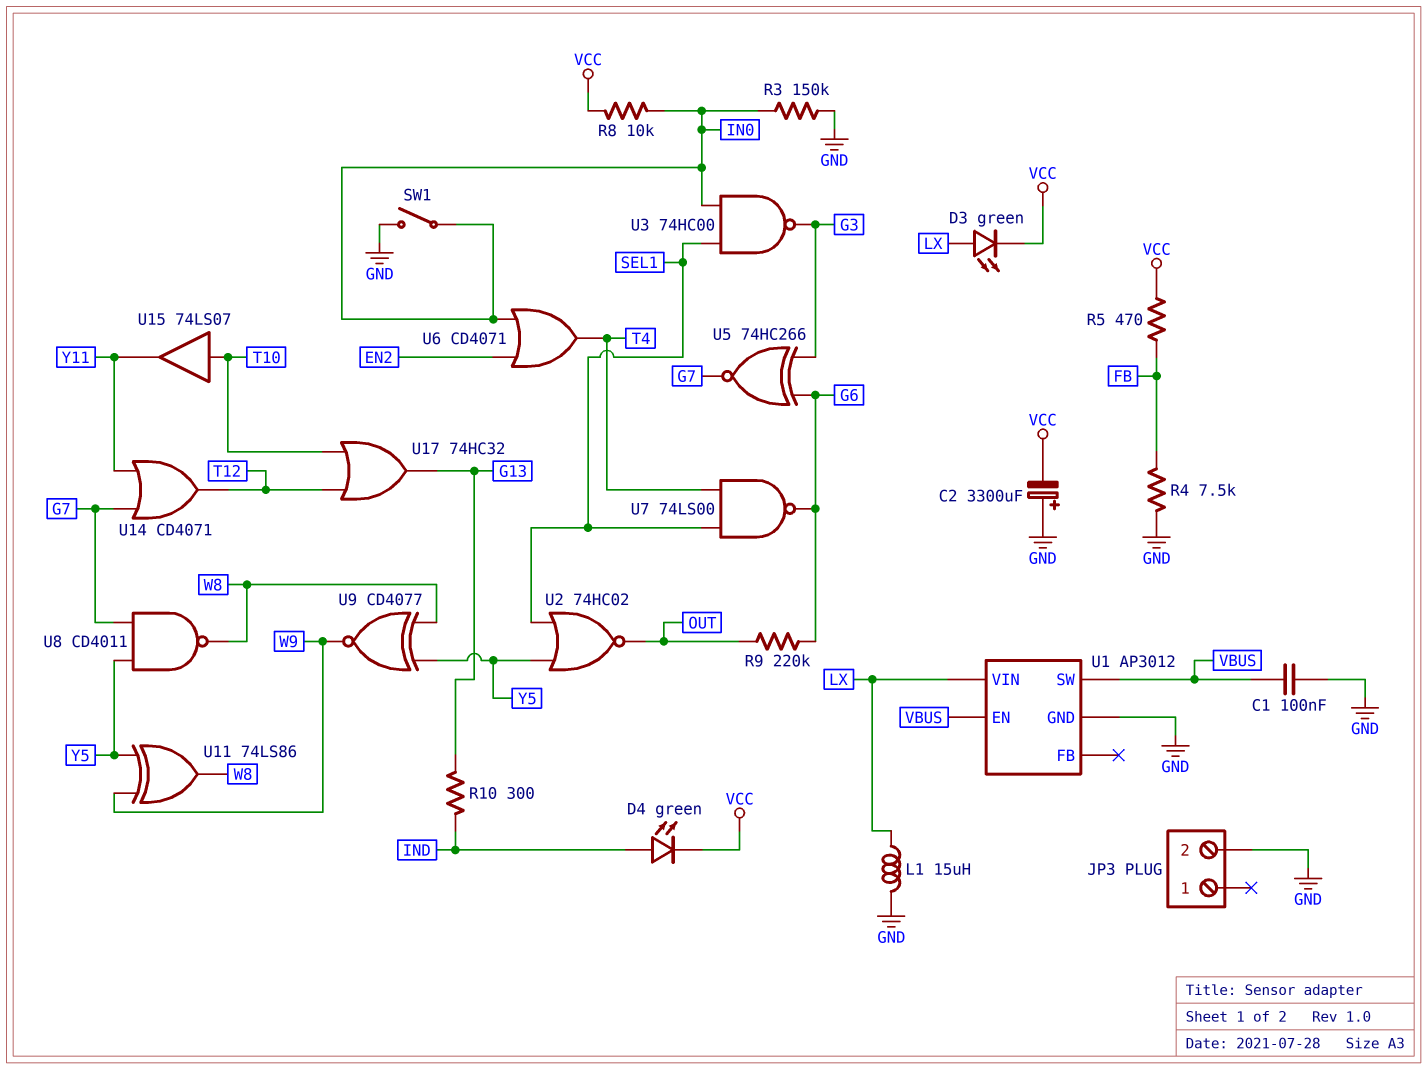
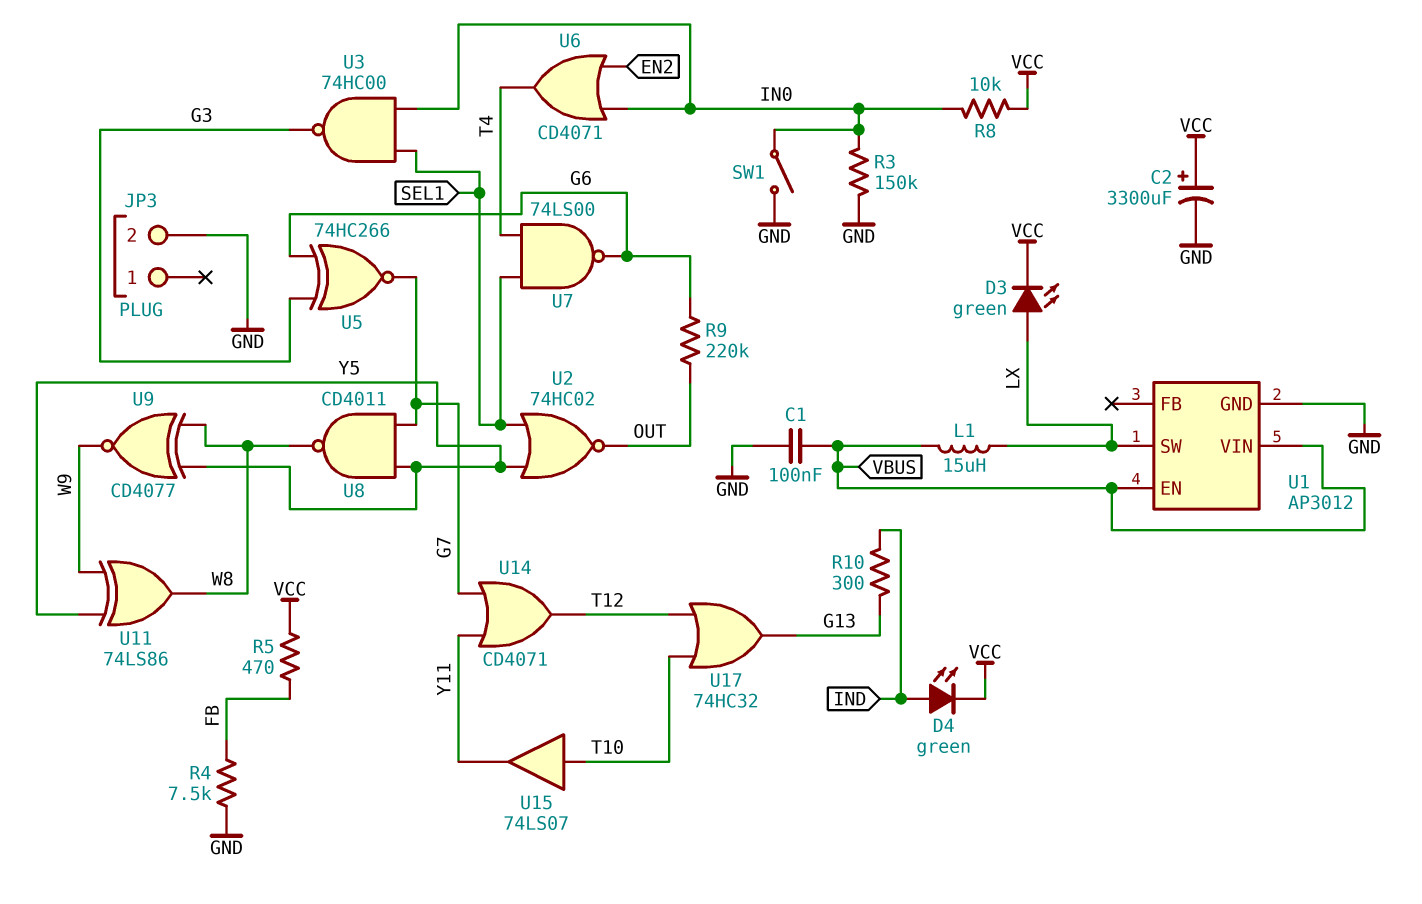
C2: 3300uF (plus GND, minus VCC) -> 3300uF (plus VCC, minus GND)
L1: 15uH (GND, LX) -> 15uH (LX, VBUS)
U1 pin SW: VBUS -> LX
U1 pin VIN: LX -> VBUS

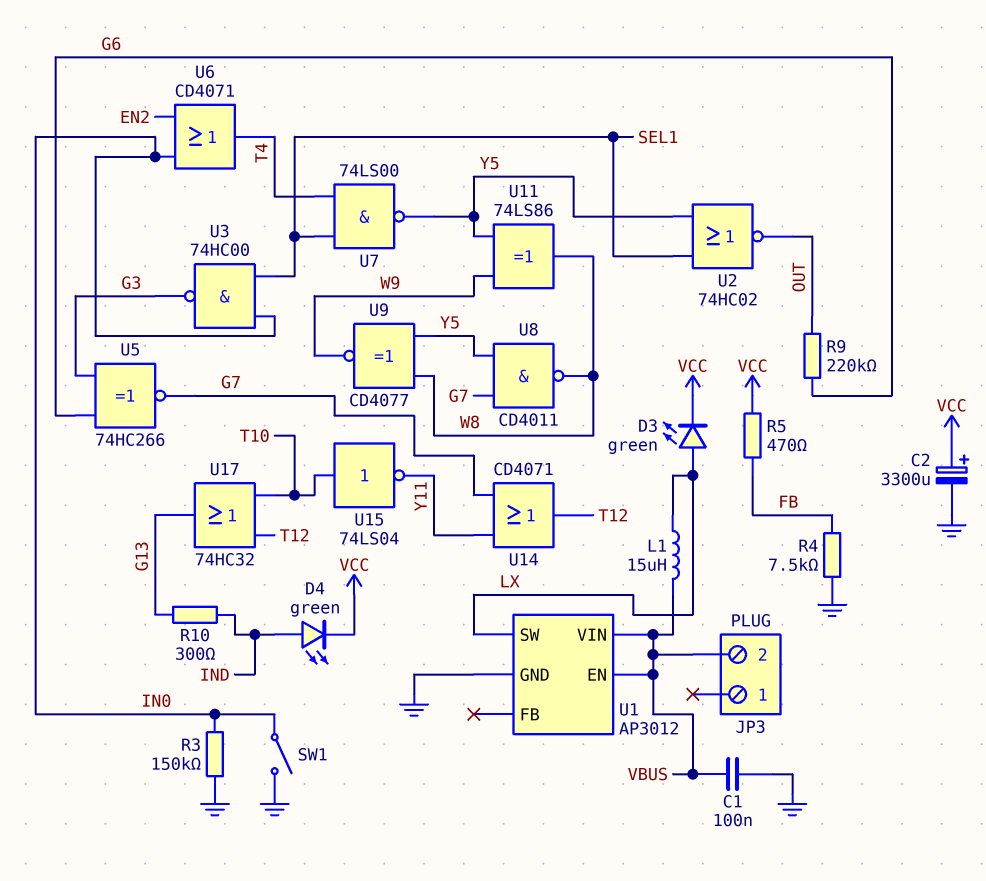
JP3 pin 2: GND -> VBUS
R8: 10k (IN0, VCC) -> none
U7: NAND 74LS00 (in SEL1, in T4, out G6) -> NAND 74LS00 (in SEL1, in T4, out Y5)
U15: buffer 74LS07 (in T10, out Y11) -> NOT 74LS04 (in T10, out Y11)

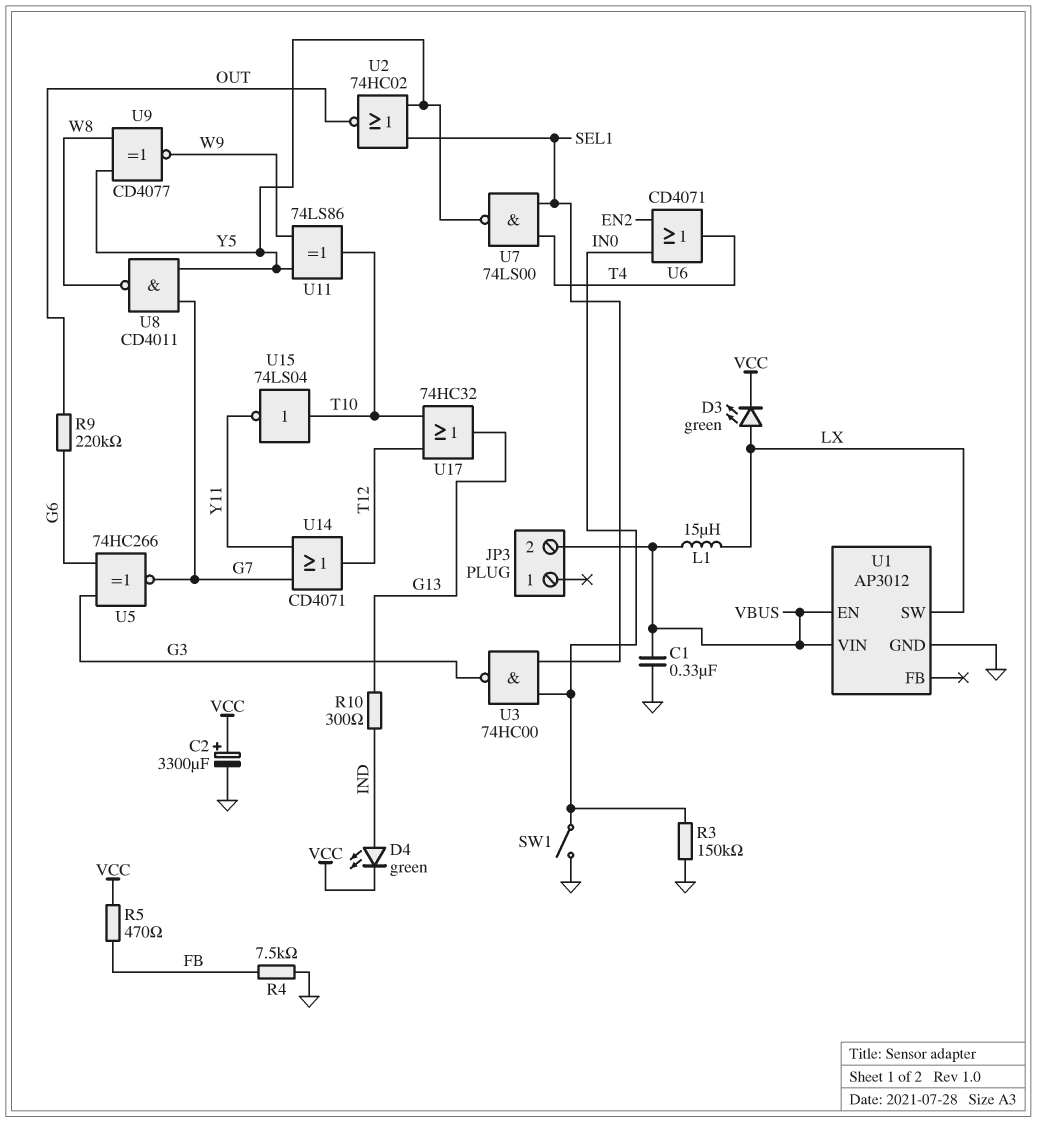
C1: 100nF (GND, VBUS) -> 330nF (GND, VBUS)
U11: XOR 74LS86 (in W9, in Y5, out W8) -> XOR 74LS86 (in W9, in Y5, out T10)

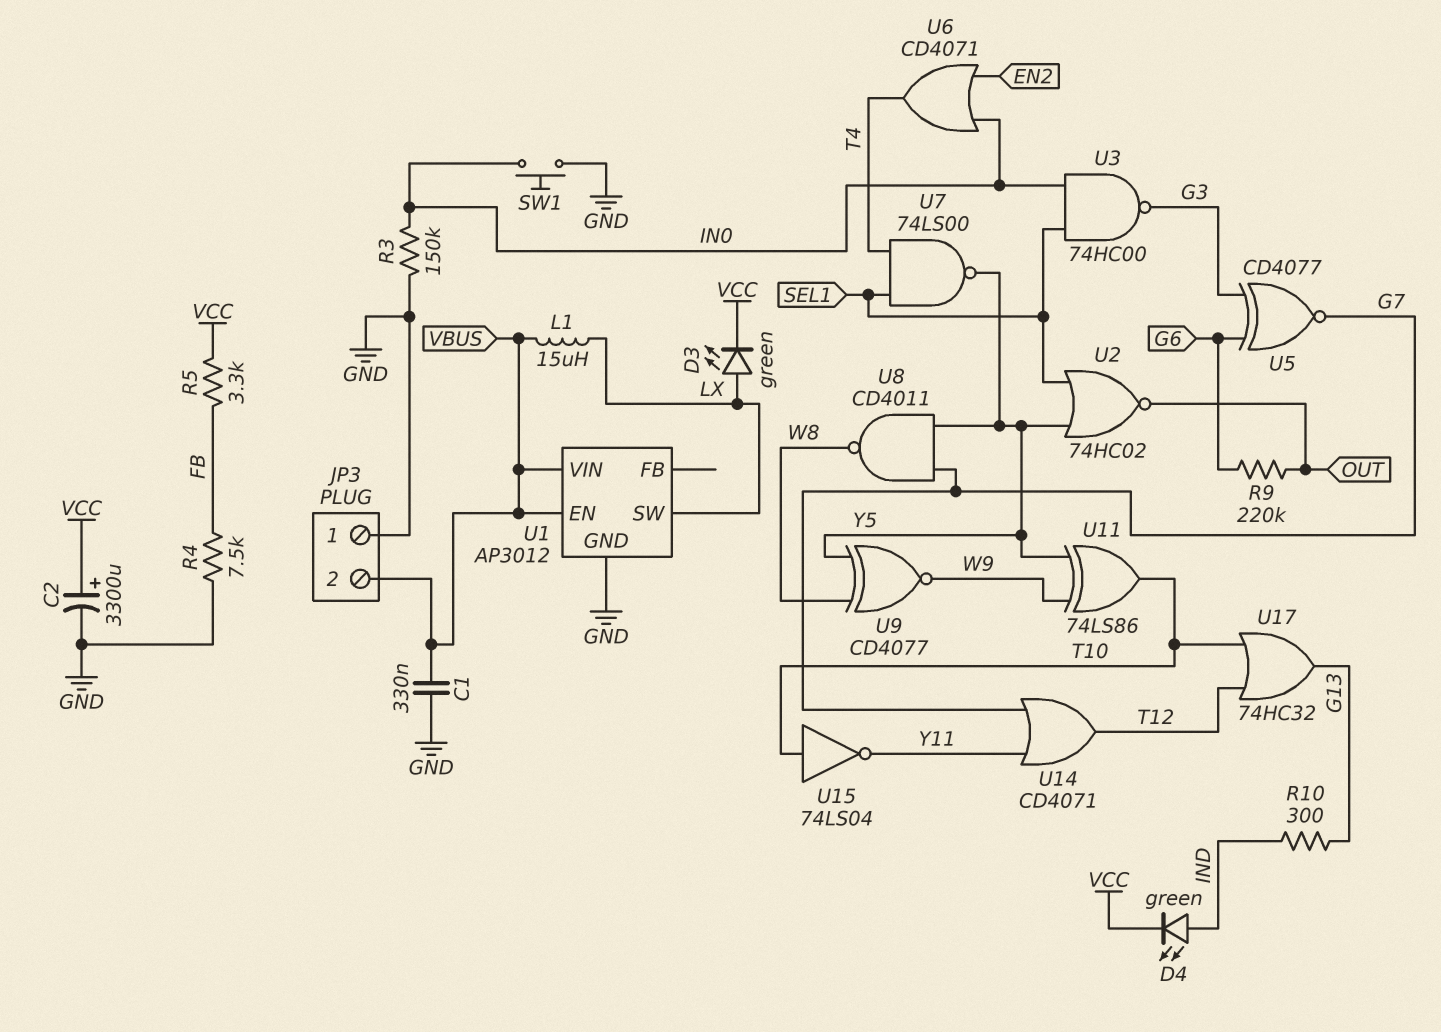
JP3 pin 1: none -> GND
R5: 470 (FB, VCC) -> 3.3k (FB, VCC)
SW1: switch (GND, IN0) -> button (GND, IN0)
U5: XNOR 74HC266 (in G3, in G6, out G7) -> XNOR CD4077 (in G3, in G6, out G7)

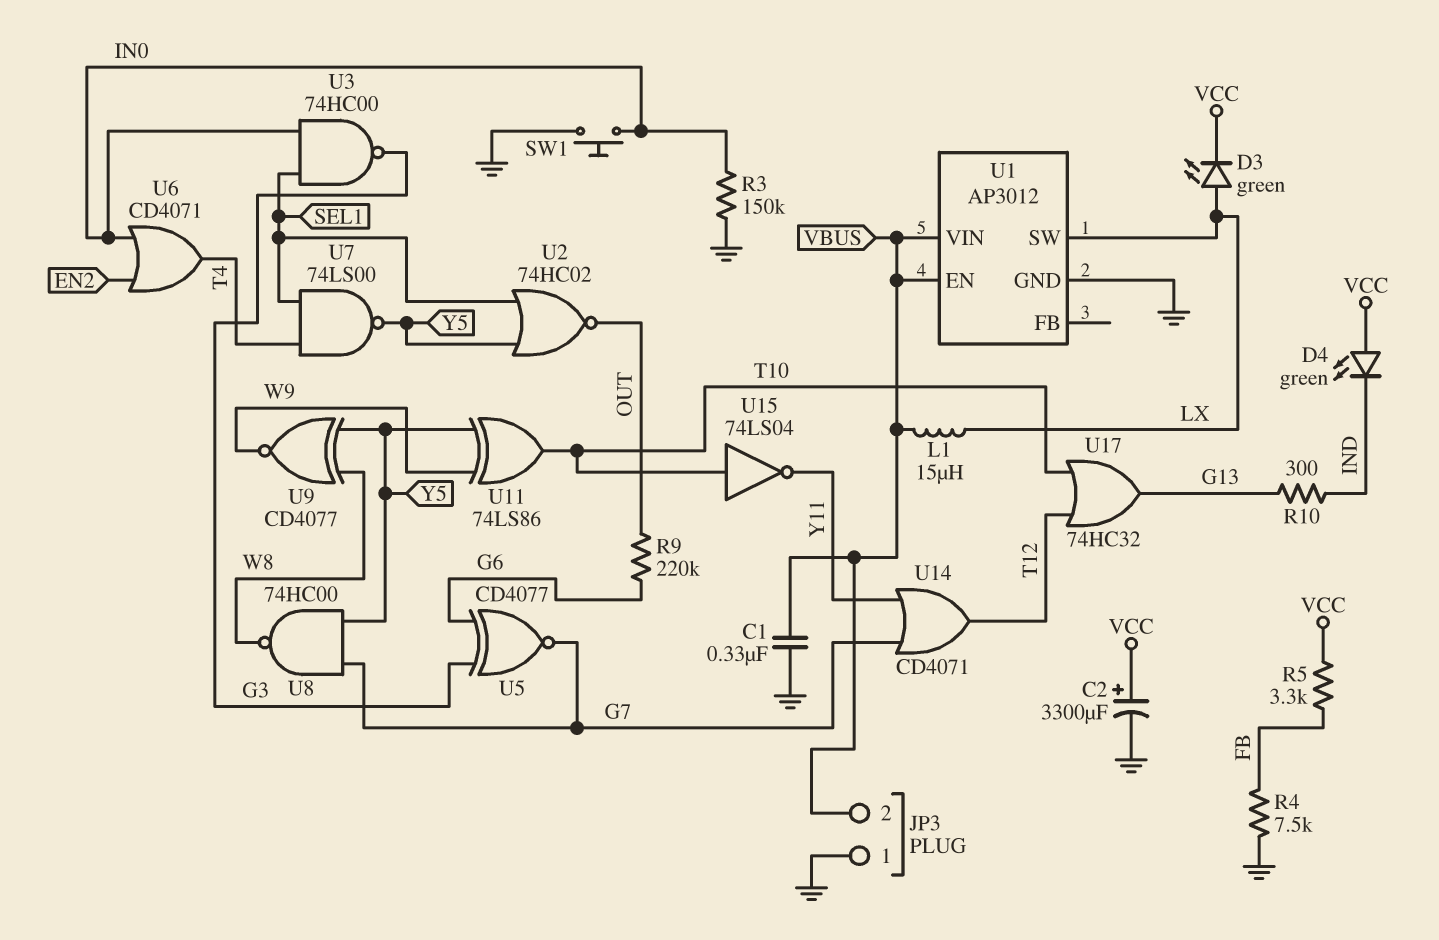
D4: LED green (A IND, K VCC) -> LED green (A VCC, K IND)
U8: NAND CD4011 (in G7, in Y5, out W8) -> NAND 74HC00 (in G7, in Y5, out W8)

